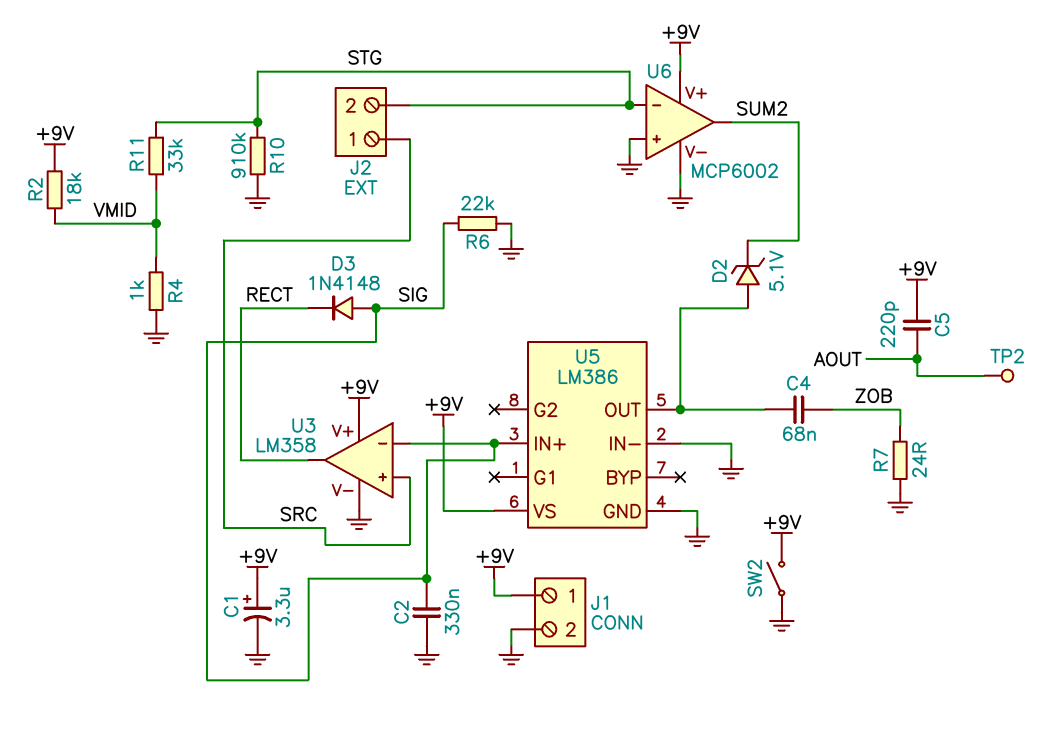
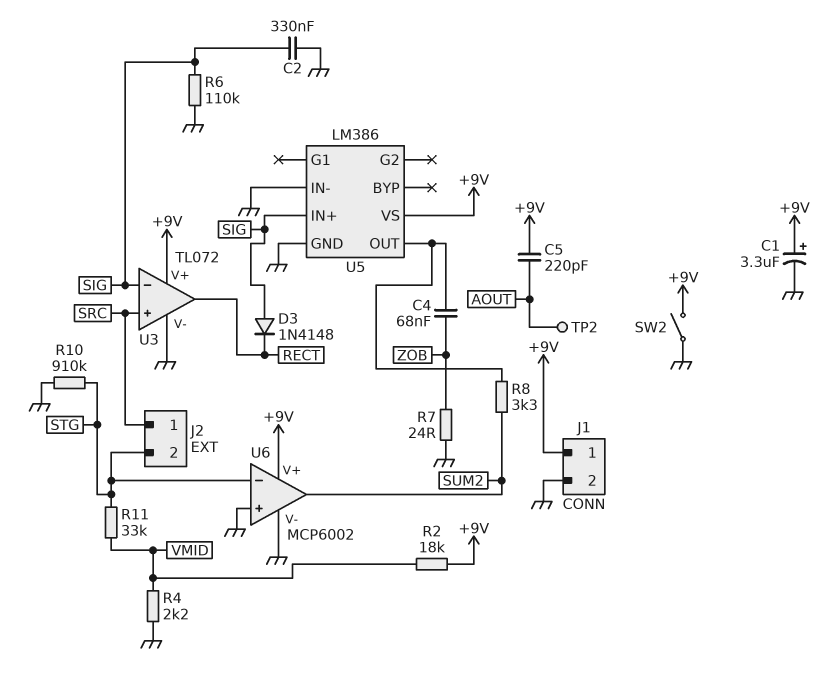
D2: zener 5.1V (A U5/OUT, K SUM2) -> none
R4: 1k (GND, VMID) -> 2.2k (GND, VMID)
R6: 22k (GND, SIG) -> 110k (GND, SIG)
R8: none -> 3.3k (SUM2, U5/OUT)
U3: LM358 -> TL072

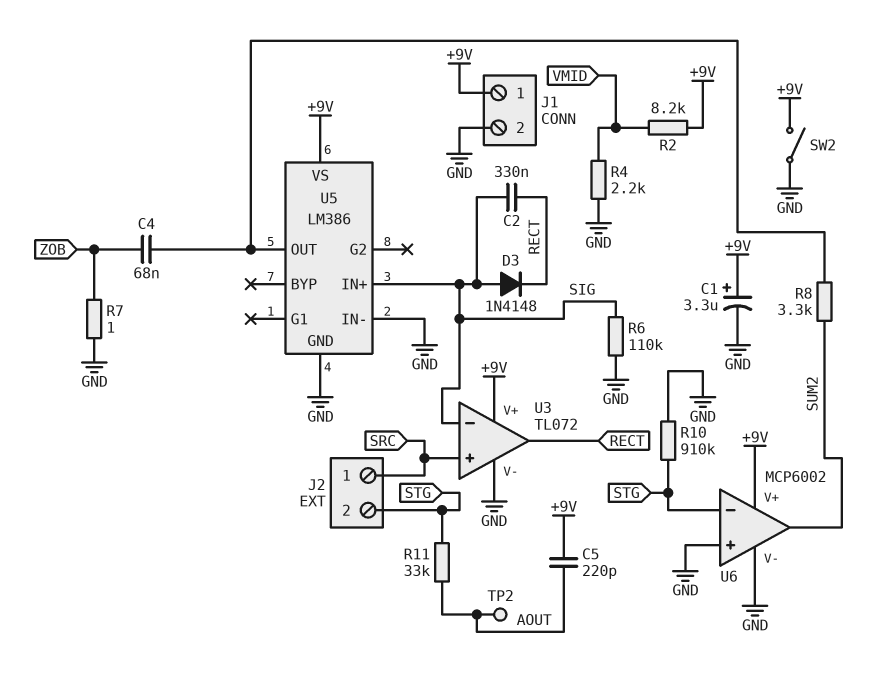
C2: 330nF (GND, SIG) -> 330nF (RECT, SIG)
R2: 18k (+9V, VMID) -> 8.2k (+9V, VMID)
R7: 24 (GND, ZOB) -> 1 (GND, ZOB)
R11: 33k (STG, VMID) -> 33k (AOUT, STG)

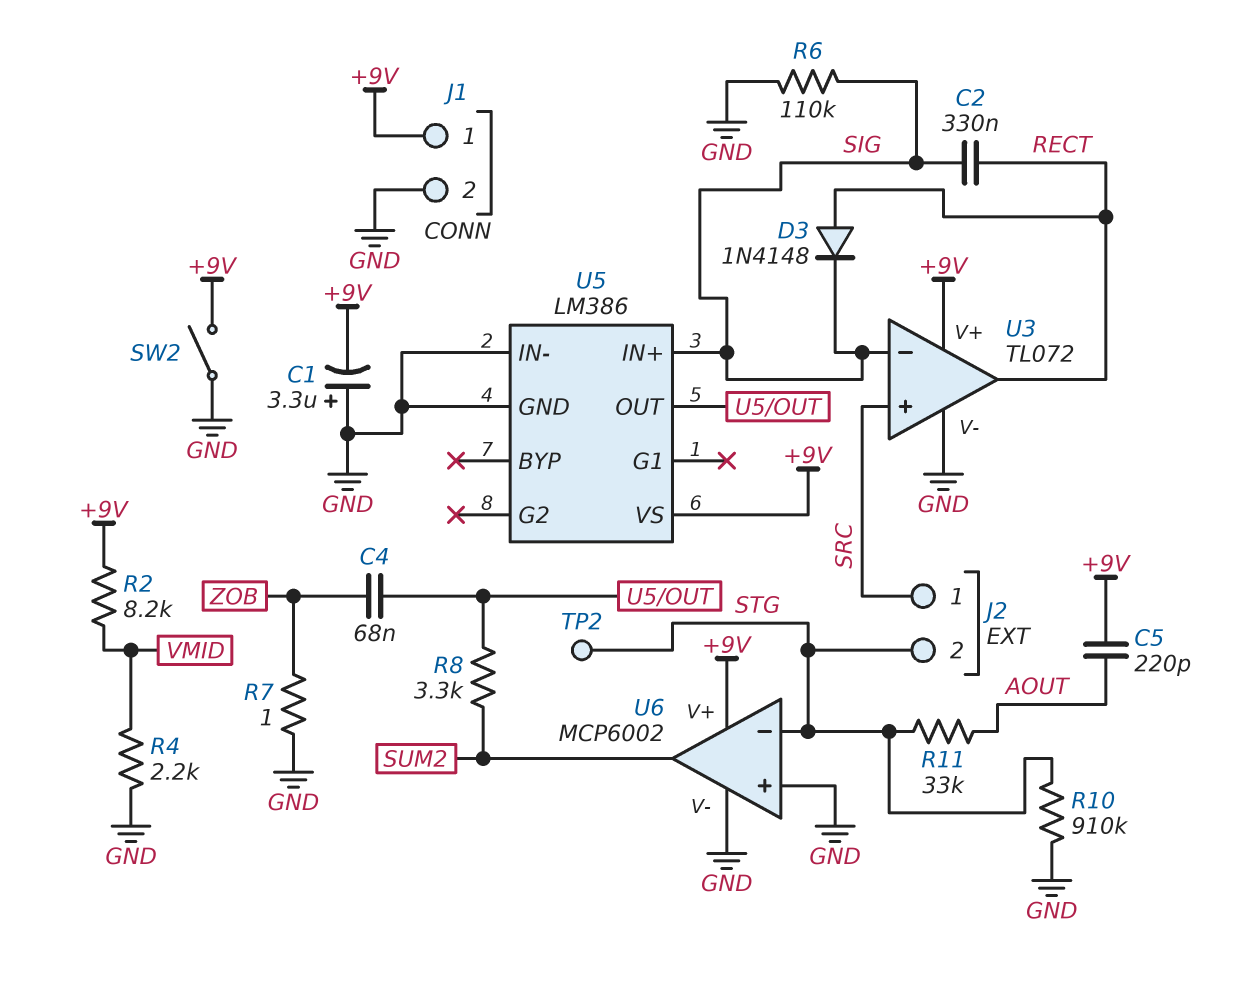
C1: 3.3uF (plus +9V, minus GND) -> 3.3uF (plus GND, minus +9V)
D3: diode 1N4148 (A SIG, K RECT) -> diode 1N4148 (A RECT, K SIG)
TP2: test point (AOUT) -> test point (STG)

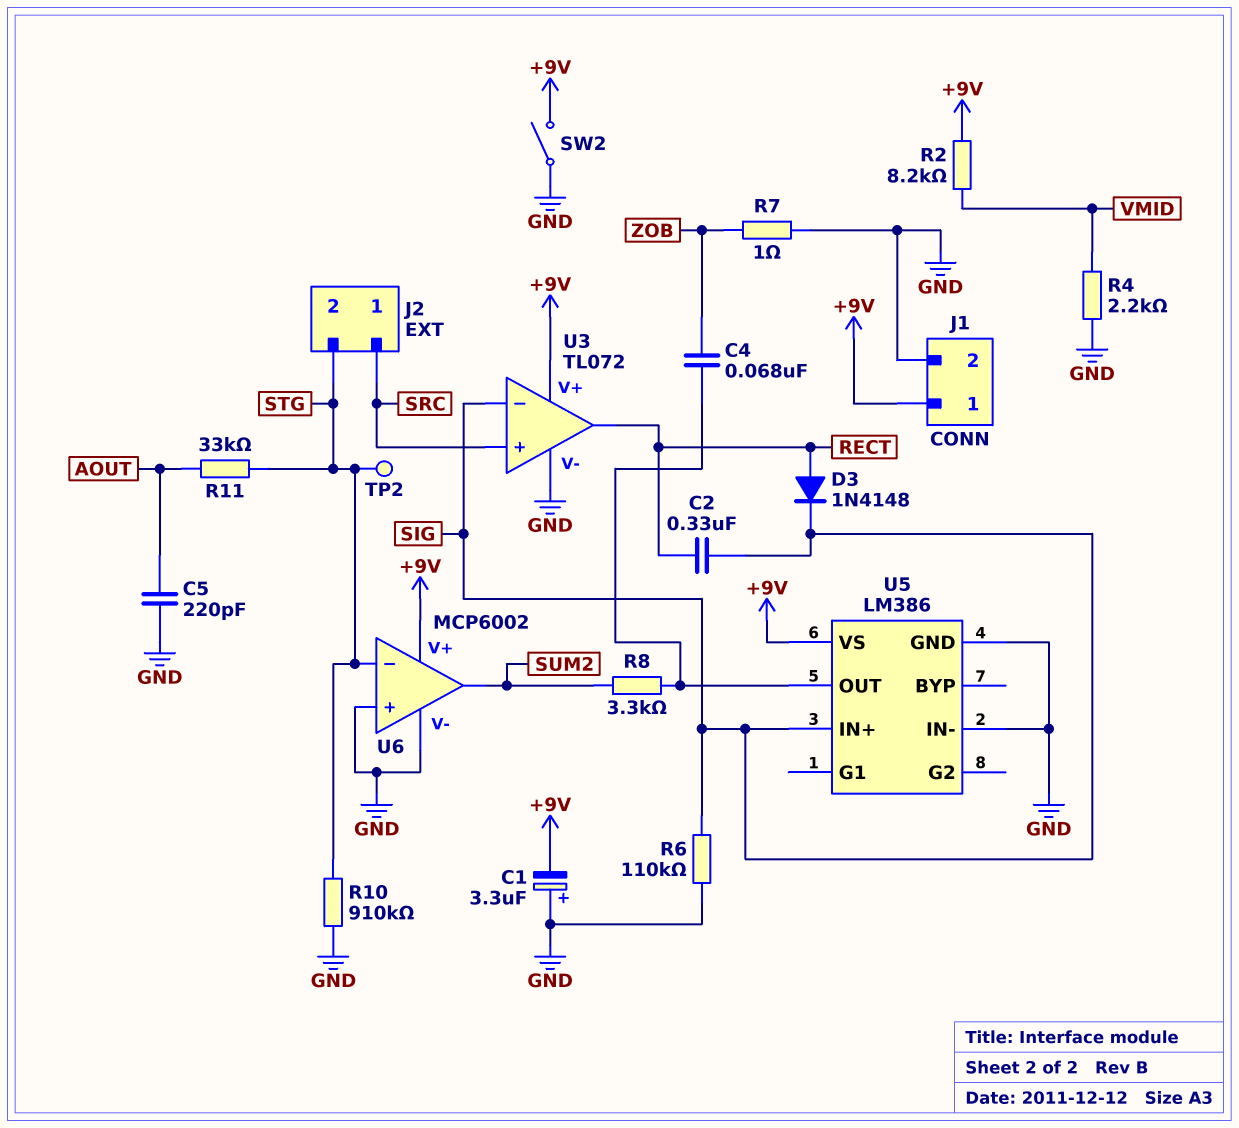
C5: 220pF (+9V, AOUT) -> 220pF (AOUT, GND)

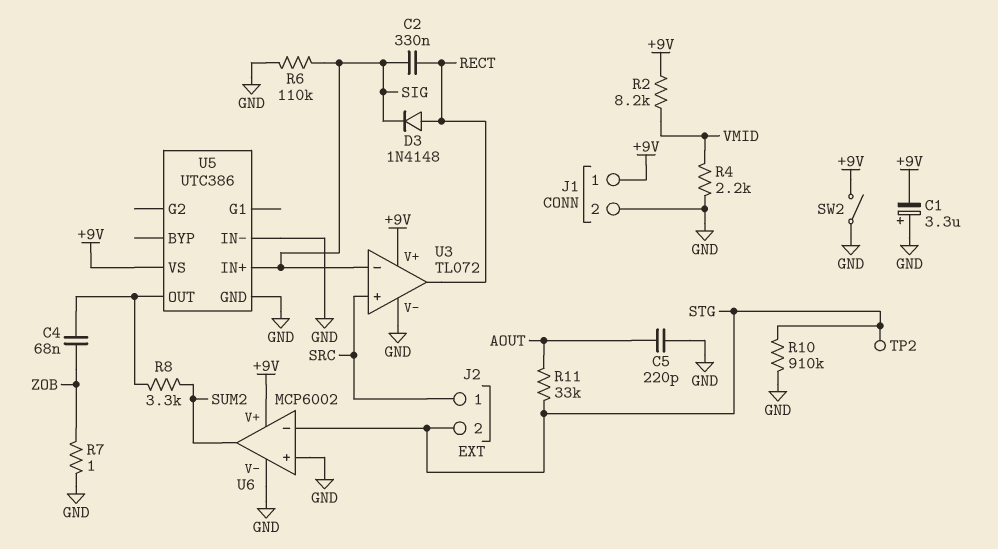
U5: LM386 -> UTC386

